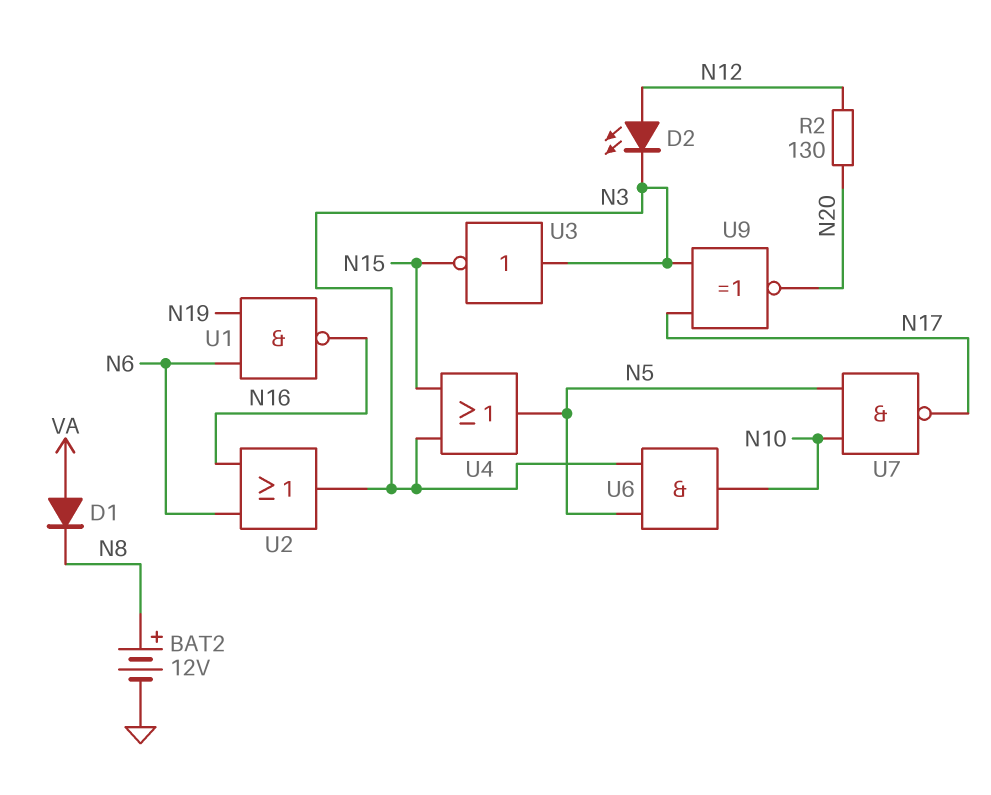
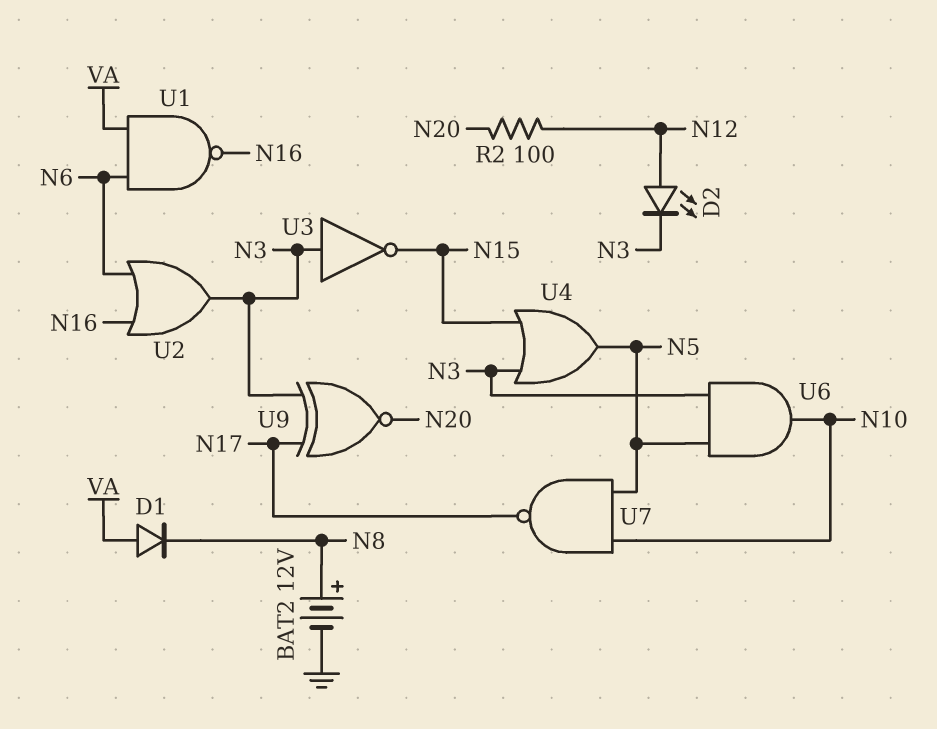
R2: 130 (N12, N20) -> 100 (N12, N20)
U1: NAND (in N6, in N19, out N16) -> NAND (in N6, in VA, out N16)

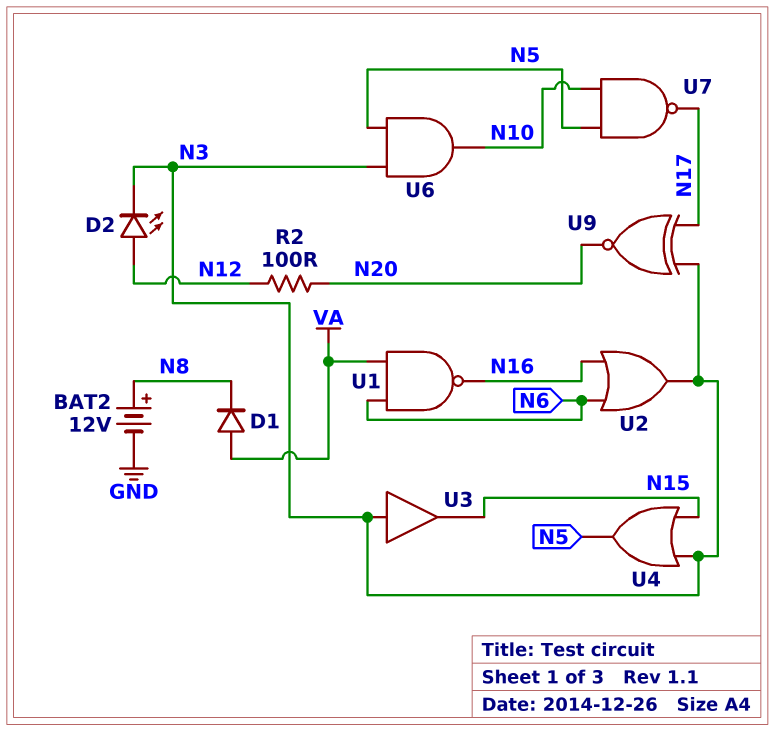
U3: NOT (in N3, out N15) -> buffer (in N3, out N15)

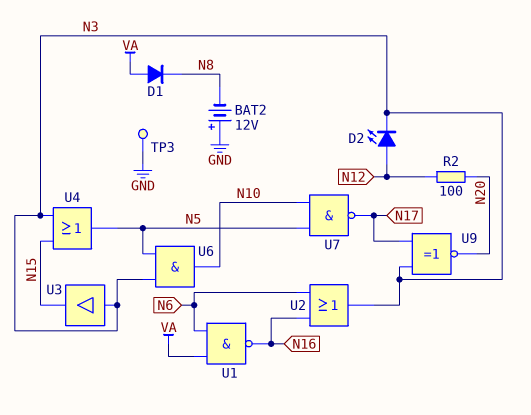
BAT2: 12V (plus N8, minus GND) -> 12V (plus GND, minus N8)
TP3: none -> test point (GND)

